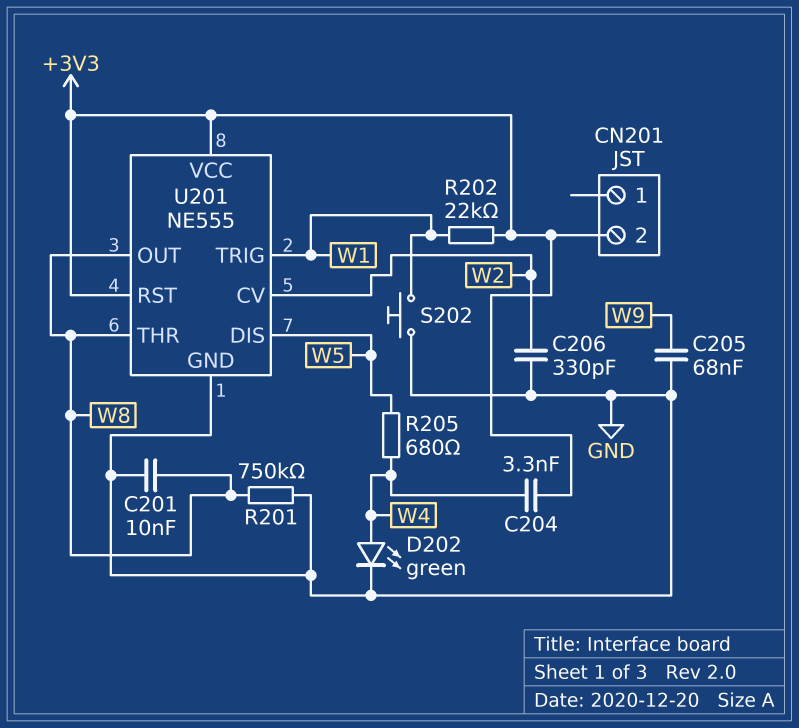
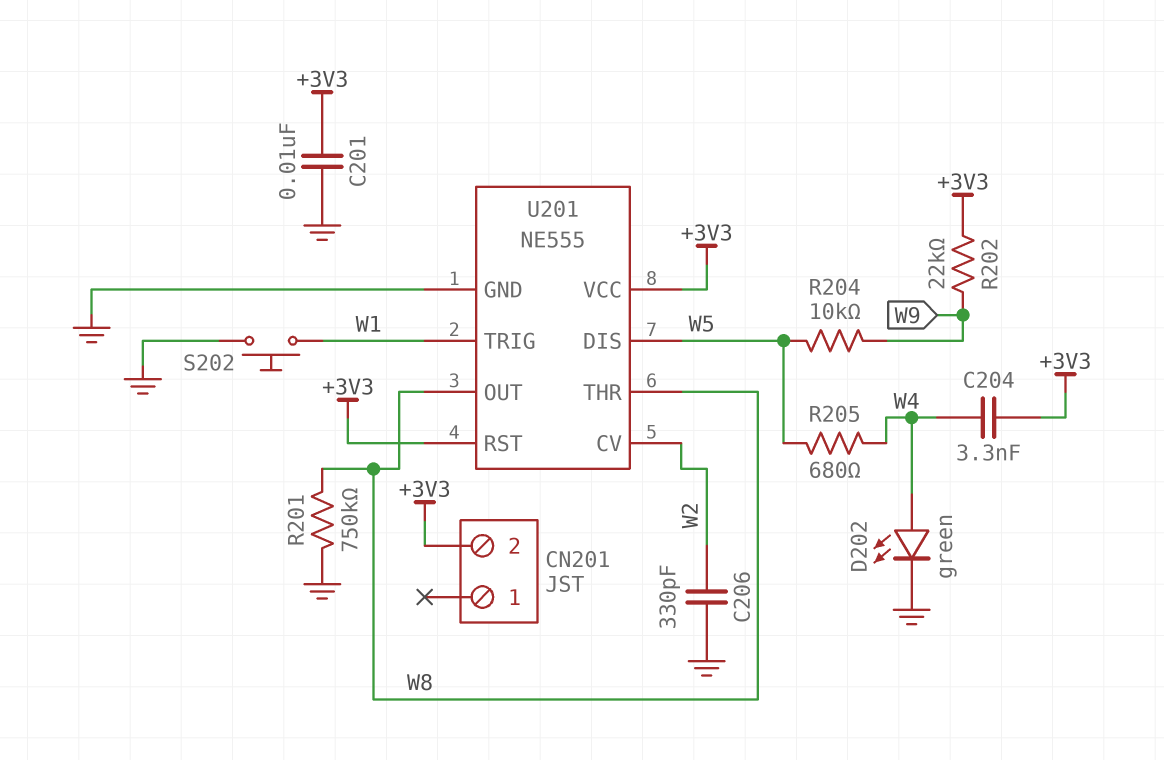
C201: 10nF (GND, W8) -> 10nF (+3V3, GND)
C205: 68nF (GND, W9) -> none
R202: 22k (+3V3, W1) -> 22k (+3V3, W9)
R204: none -> 10k (W5, W9)

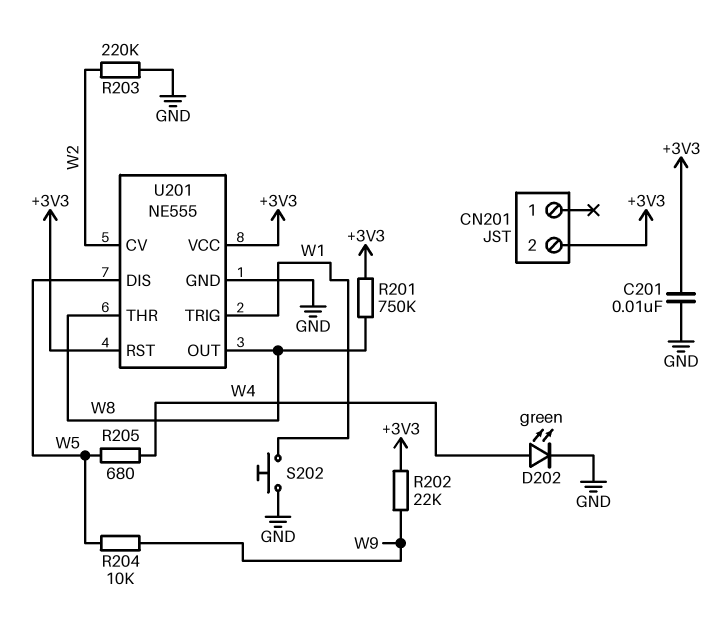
C204: 3.3nF (+3V3, W4) -> none
C206: 330pF (GND, W2) -> none
R201: 750k (GND, W8) -> 750k (+3V3, W8)
R203: none -> 220k (GND, W2)

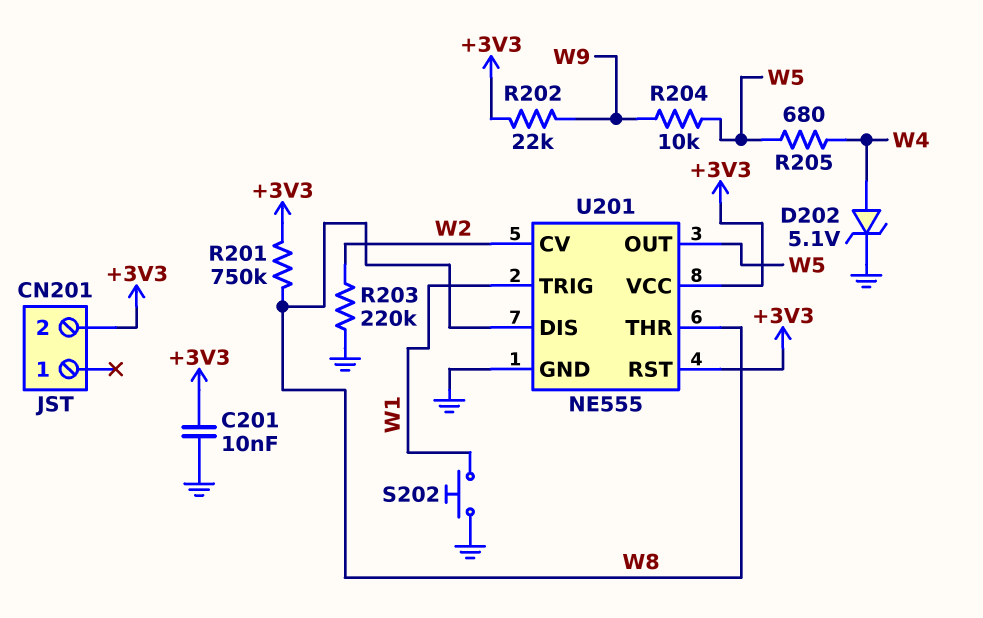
D202: LED green (A W4, K GND) -> zener 5.1V (A W4, K GND)
U201 pin DIS: W5 -> W8
U201 pin OUT: W8 -> W5

